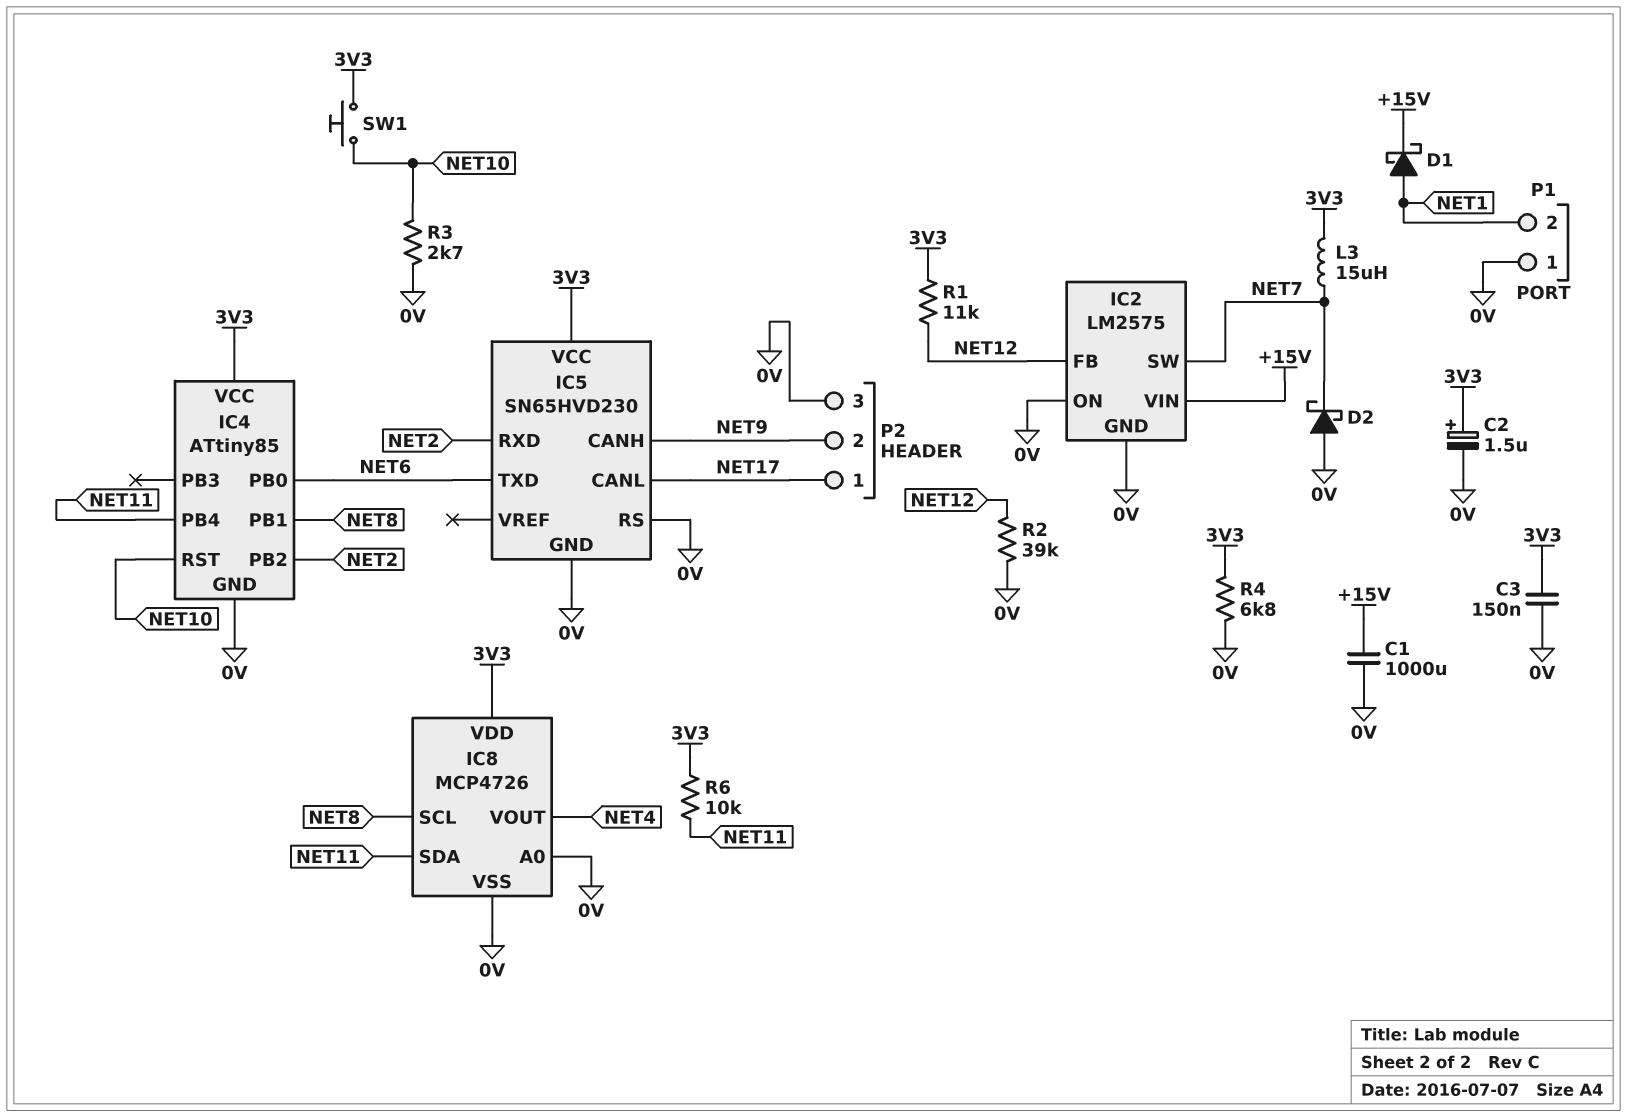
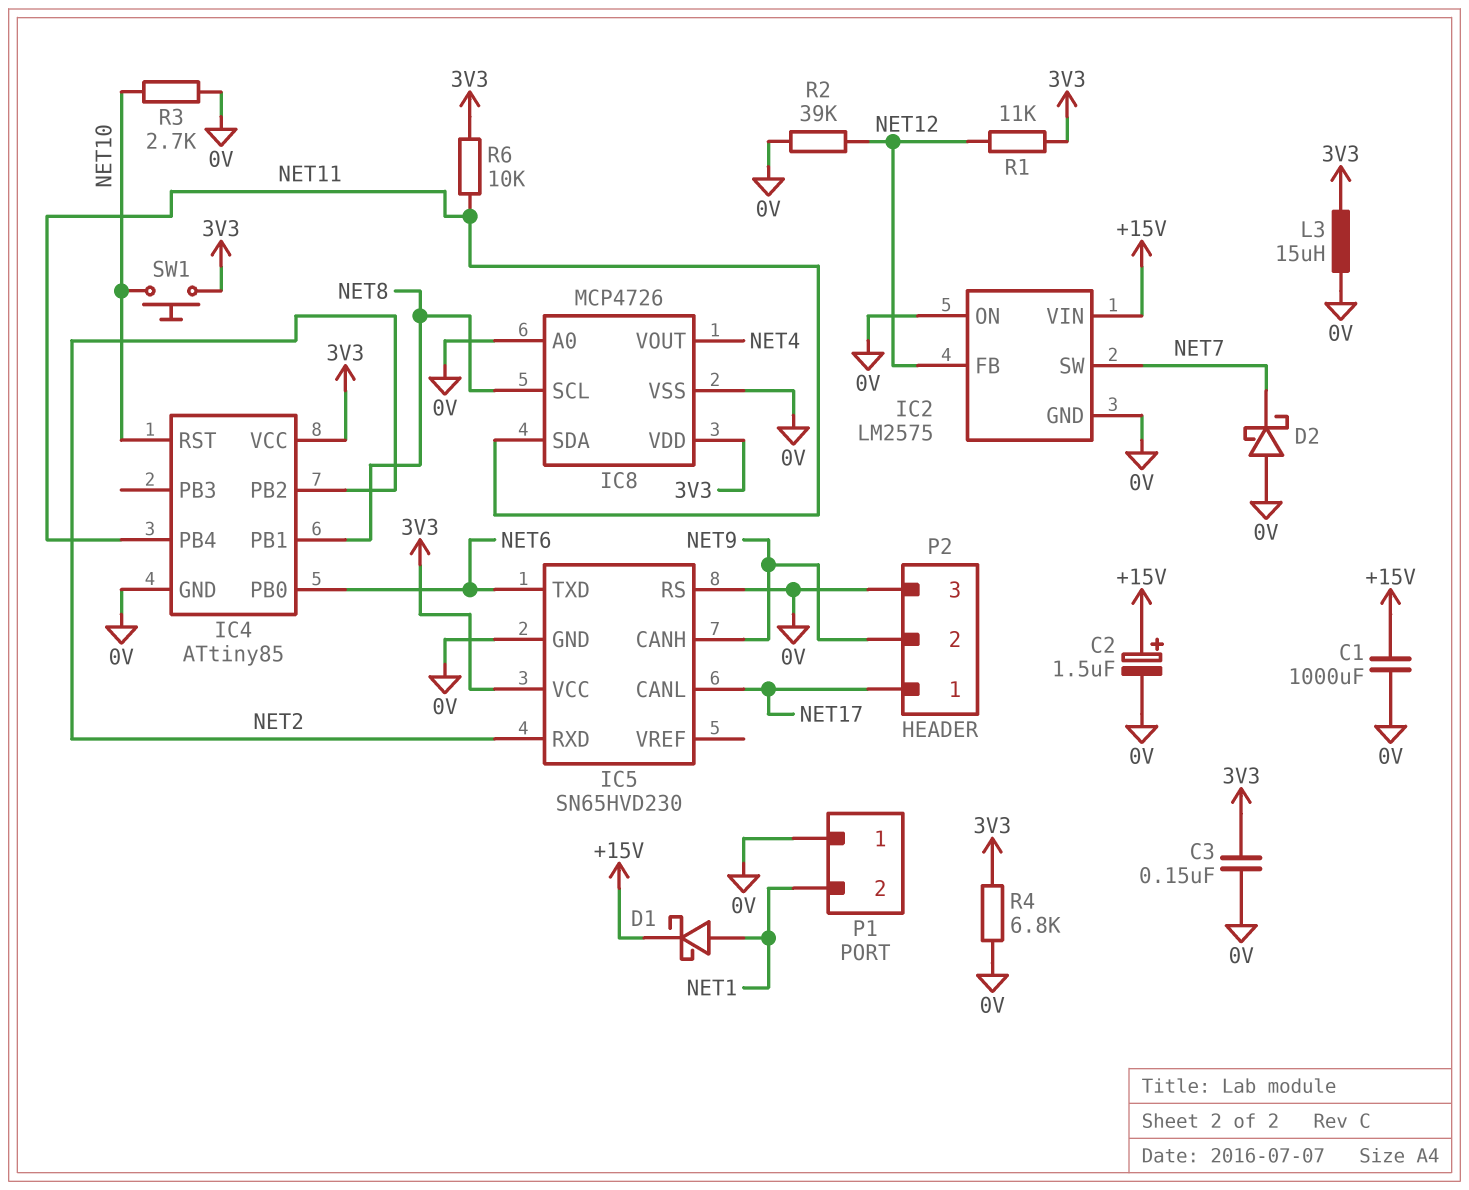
C2: 1.5uF (plus 3V3, minus 0V) -> 1.5uF (plus +15V, minus 0V)
L3: 15uH (3V3, NET7) -> 15uH (0V, 3V3)

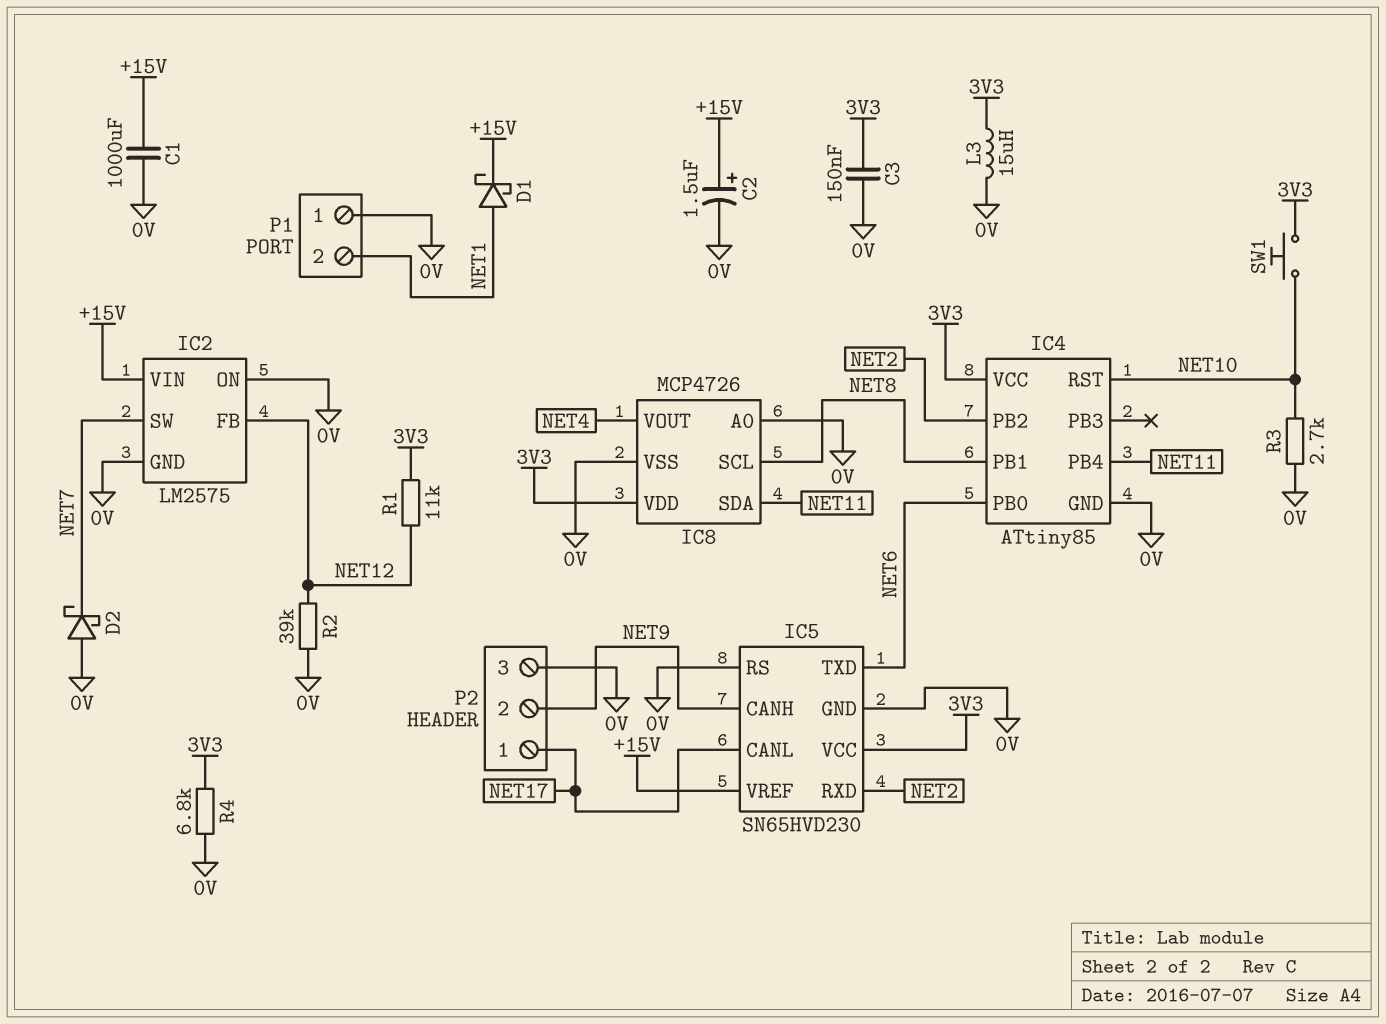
IC5 pin VREF: none -> +15V
R6: 10k (3V3, NET11) -> none

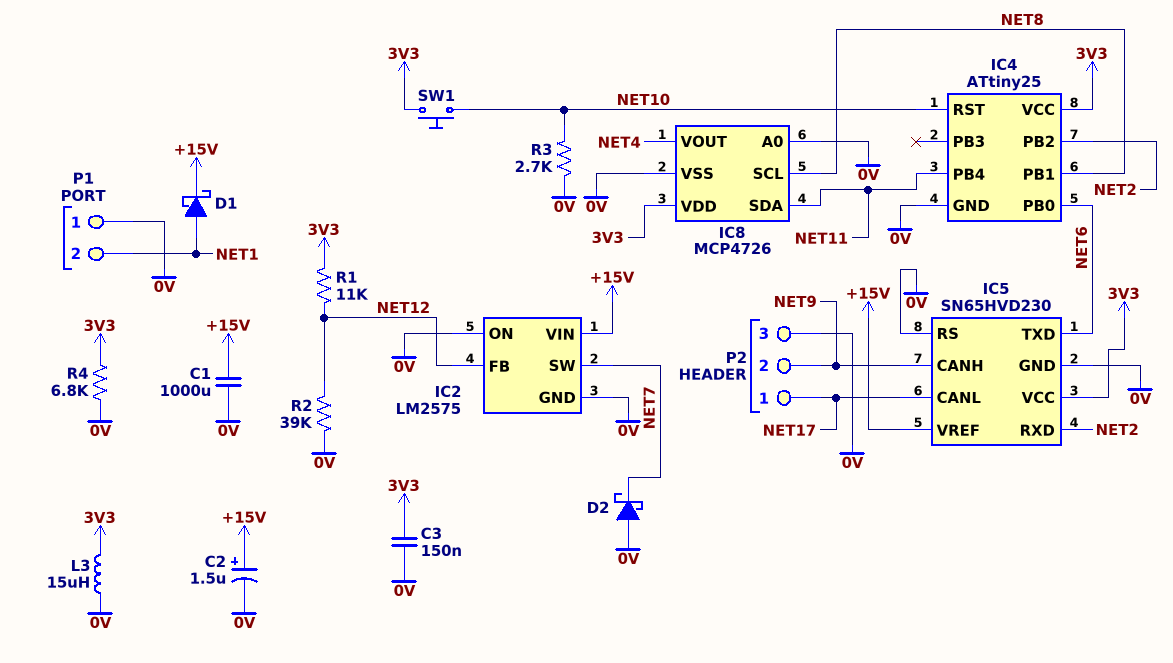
IC4: ATtiny85 -> ATtiny25

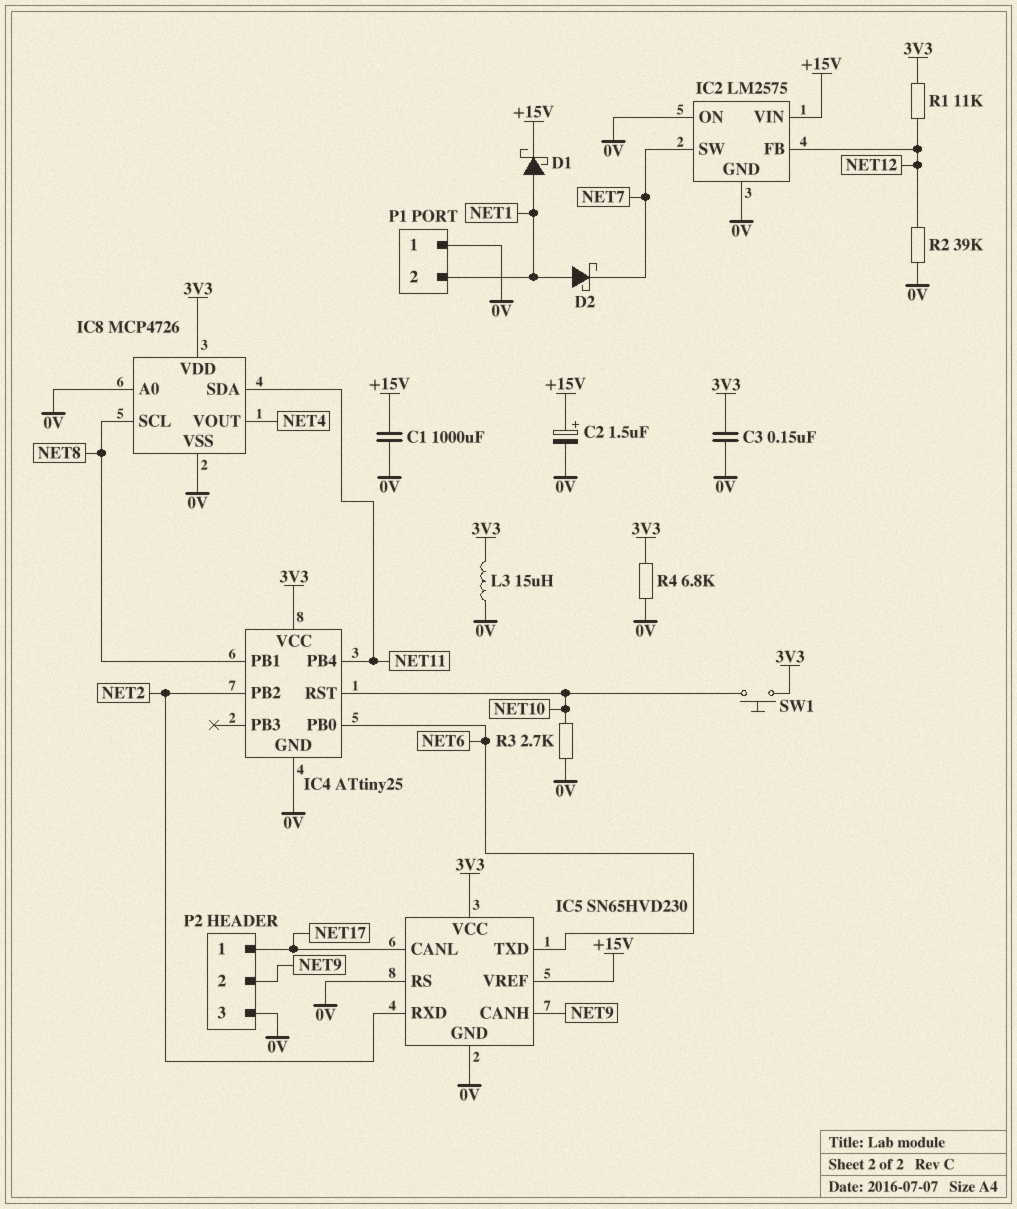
D2: schottky (A 0V, K NET7) -> schottky (A NET1, K NET7)

